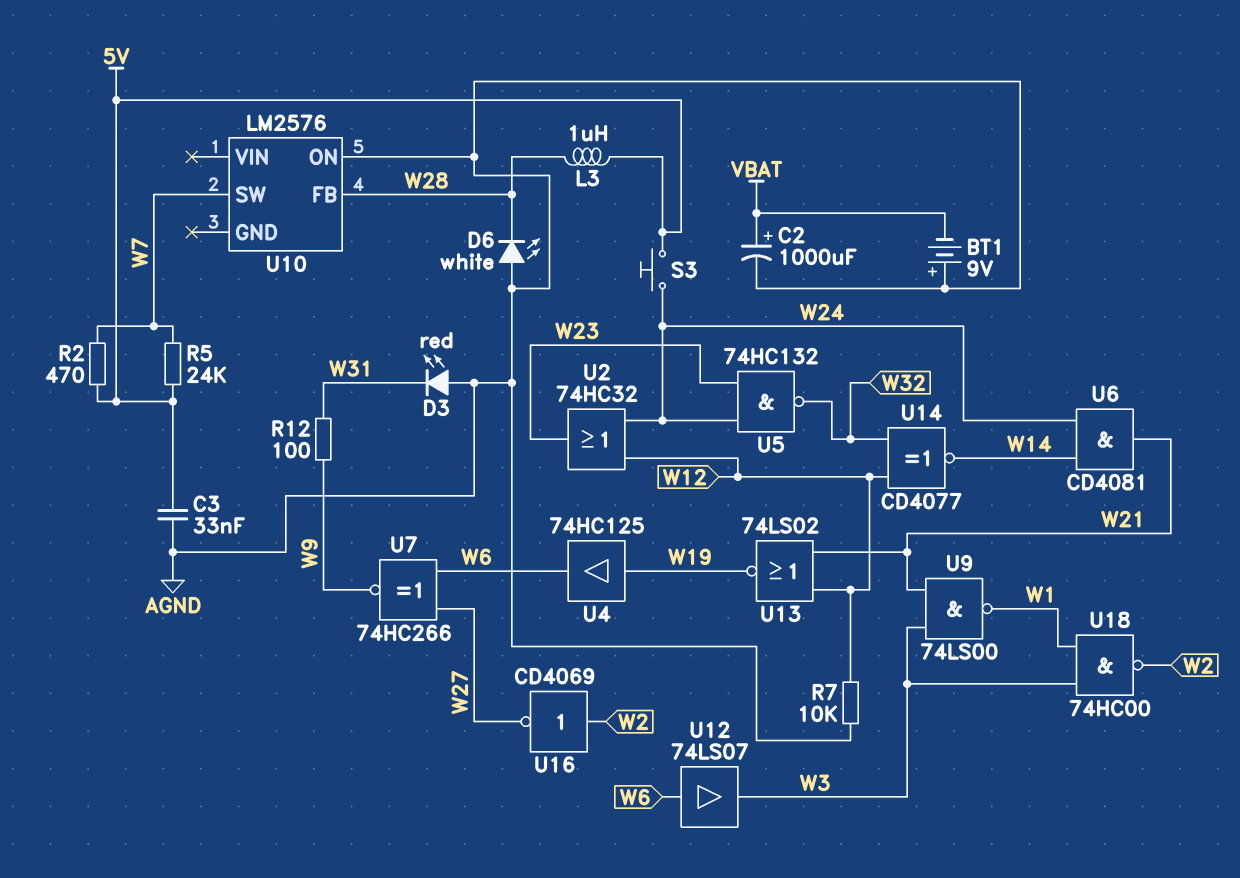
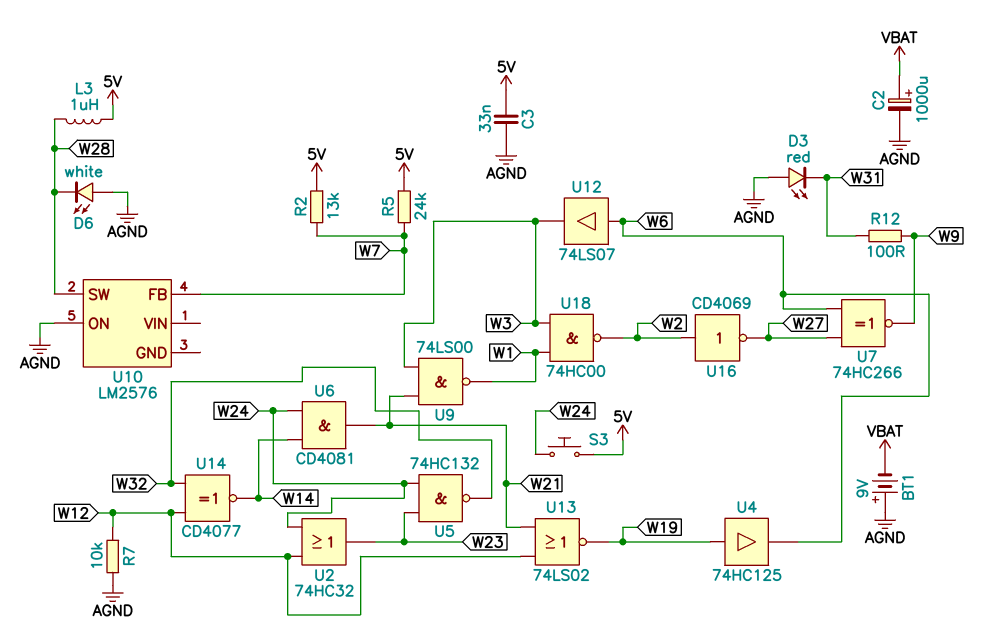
R2: 470 (5V, W7) -> 13k (5V, W7)
U10 pin FB: W28 -> W7
U10 pin SW: W7 -> W28

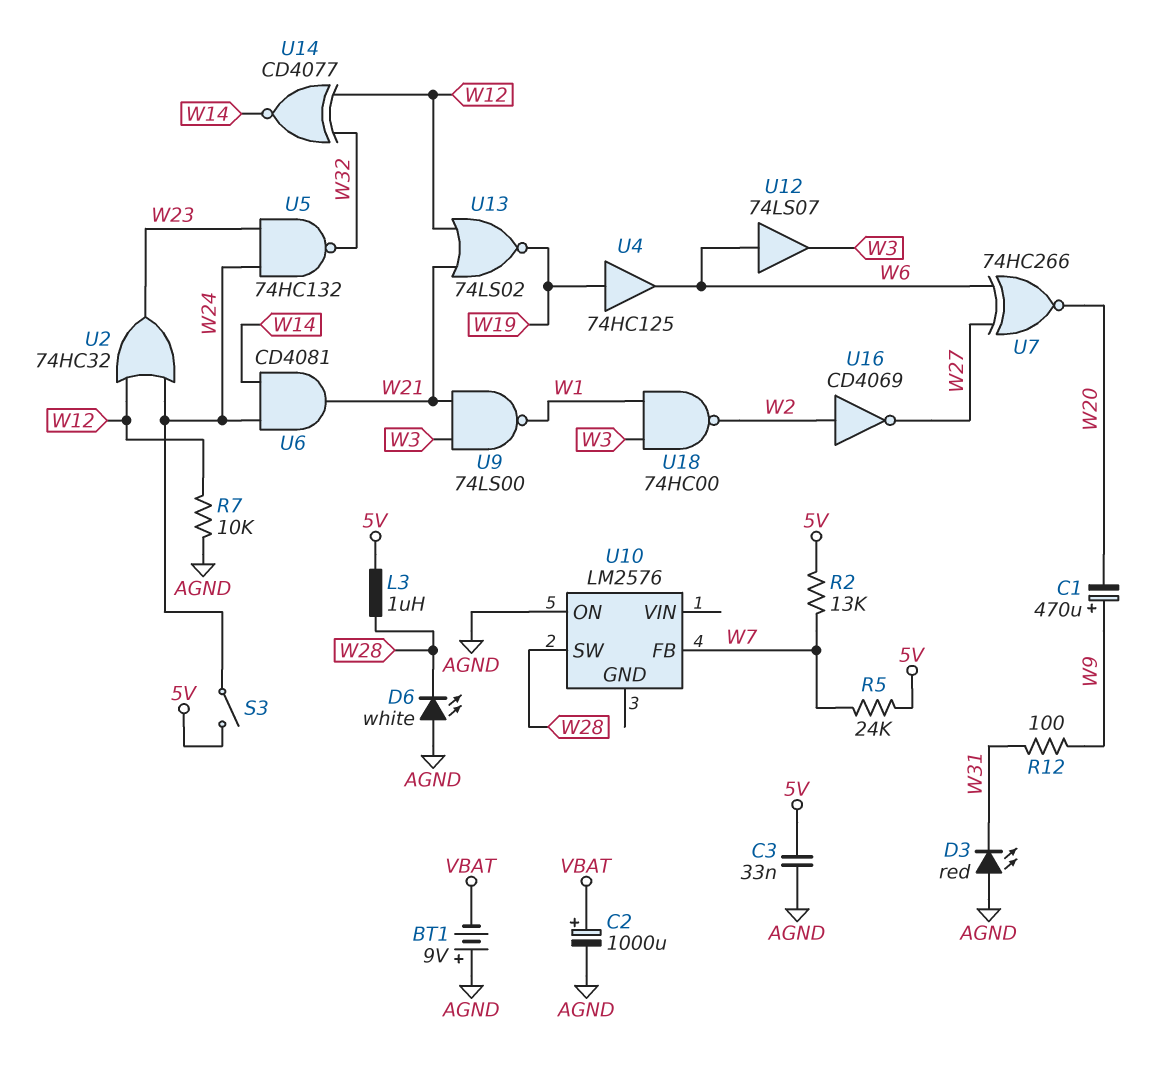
C1: none -> 470uF (plus W9, minus W20)
S3: button (5V, W24) -> switch (5V, W24)
U7: XNOR 74HC266 (in W6, in W27, out W9) -> XNOR 74HC266 (in W6, in W27, out W20)

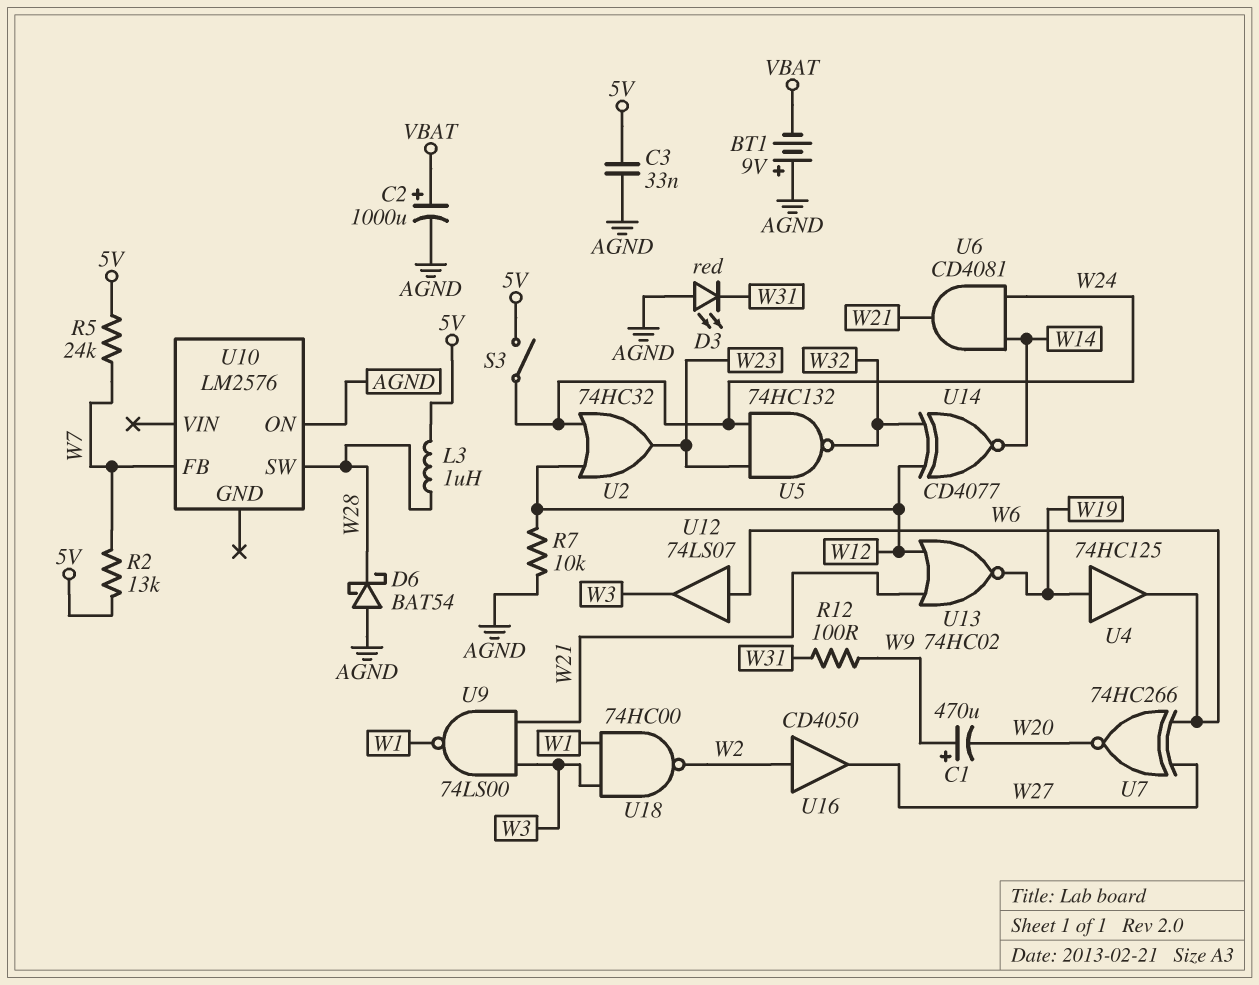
D6: LED white (A AGND, K W28) -> schottky BAT54 (A AGND, K W28)
U13: NOR 74LS02 (in W12, in W21, out W19) -> NOR 74HC02 (in W12, in W21, out W19)
U16: NOT CD4069 (in W2, out W27) -> buffer CD4050 (in W2, out W27)

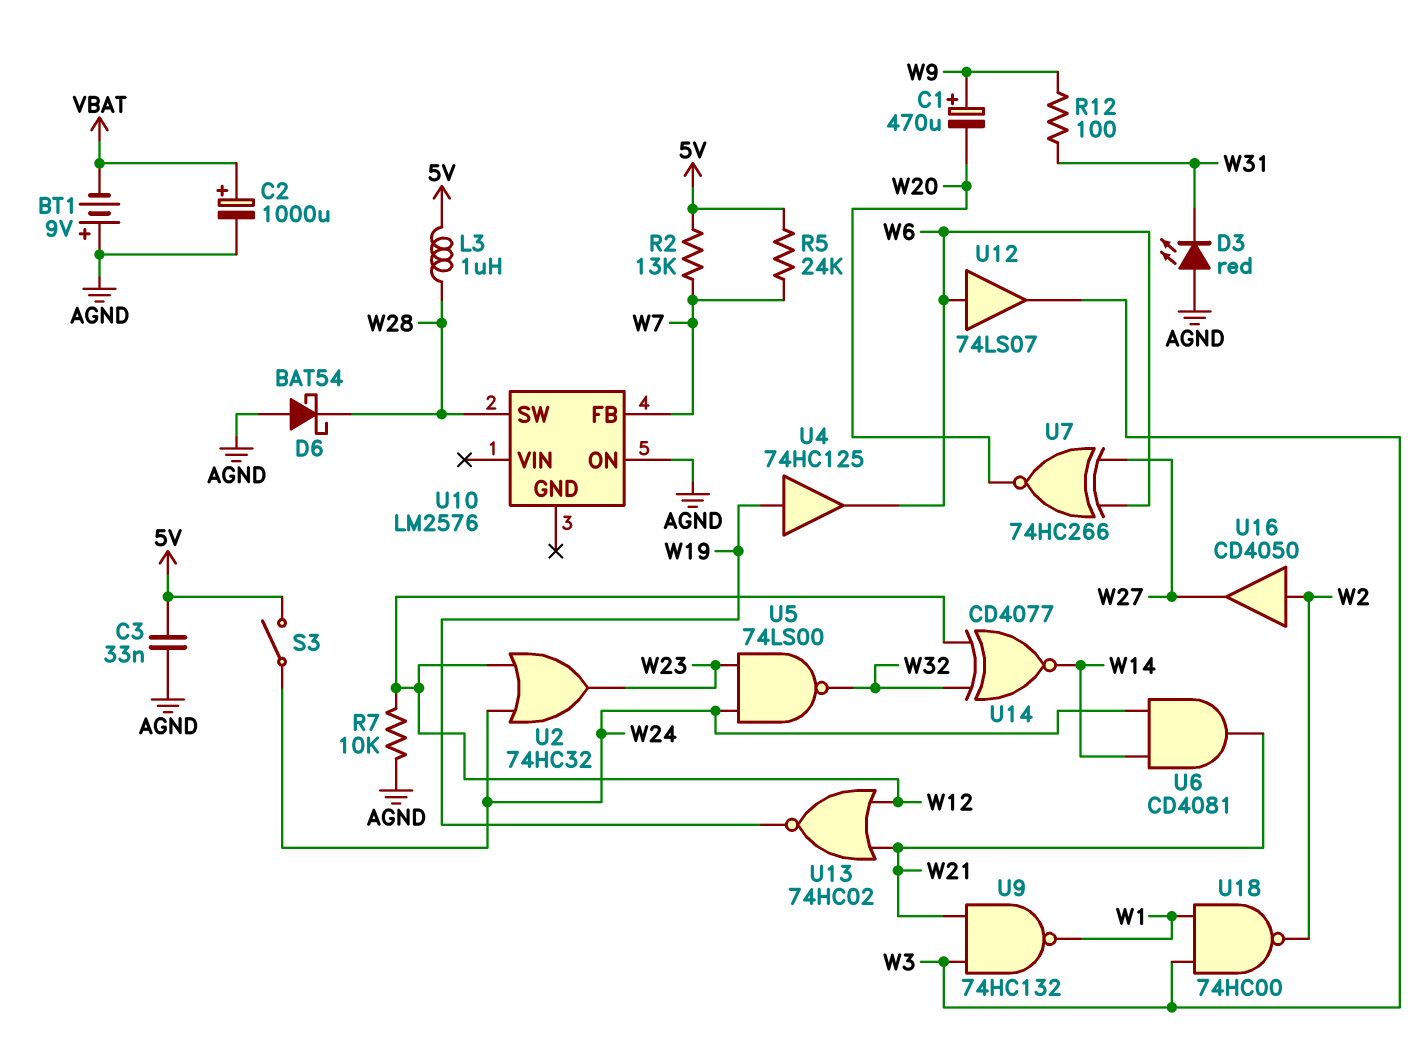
U5: NAND 74HC132 (in W23, in W24, out W32) -> NAND 74LS00 (in W23, in W24, out W32)
U9: NAND 74LS00 (in W3, in W21, out W1) -> NAND 74HC132 (in W3, in W21, out W1)

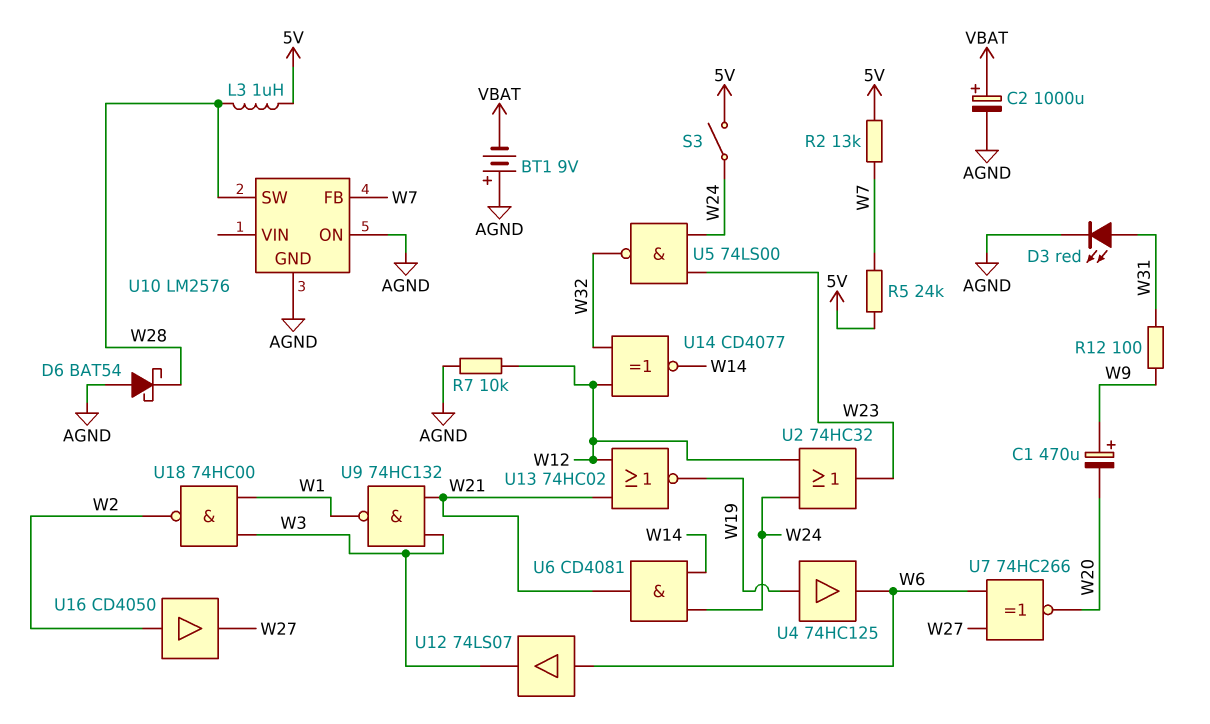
C3: 33nF (5V, AGND) -> none
D3: LED red (A AGND, K W31) -> LED red (A W31, K AGND)
U10 pin GND: none -> AGND

